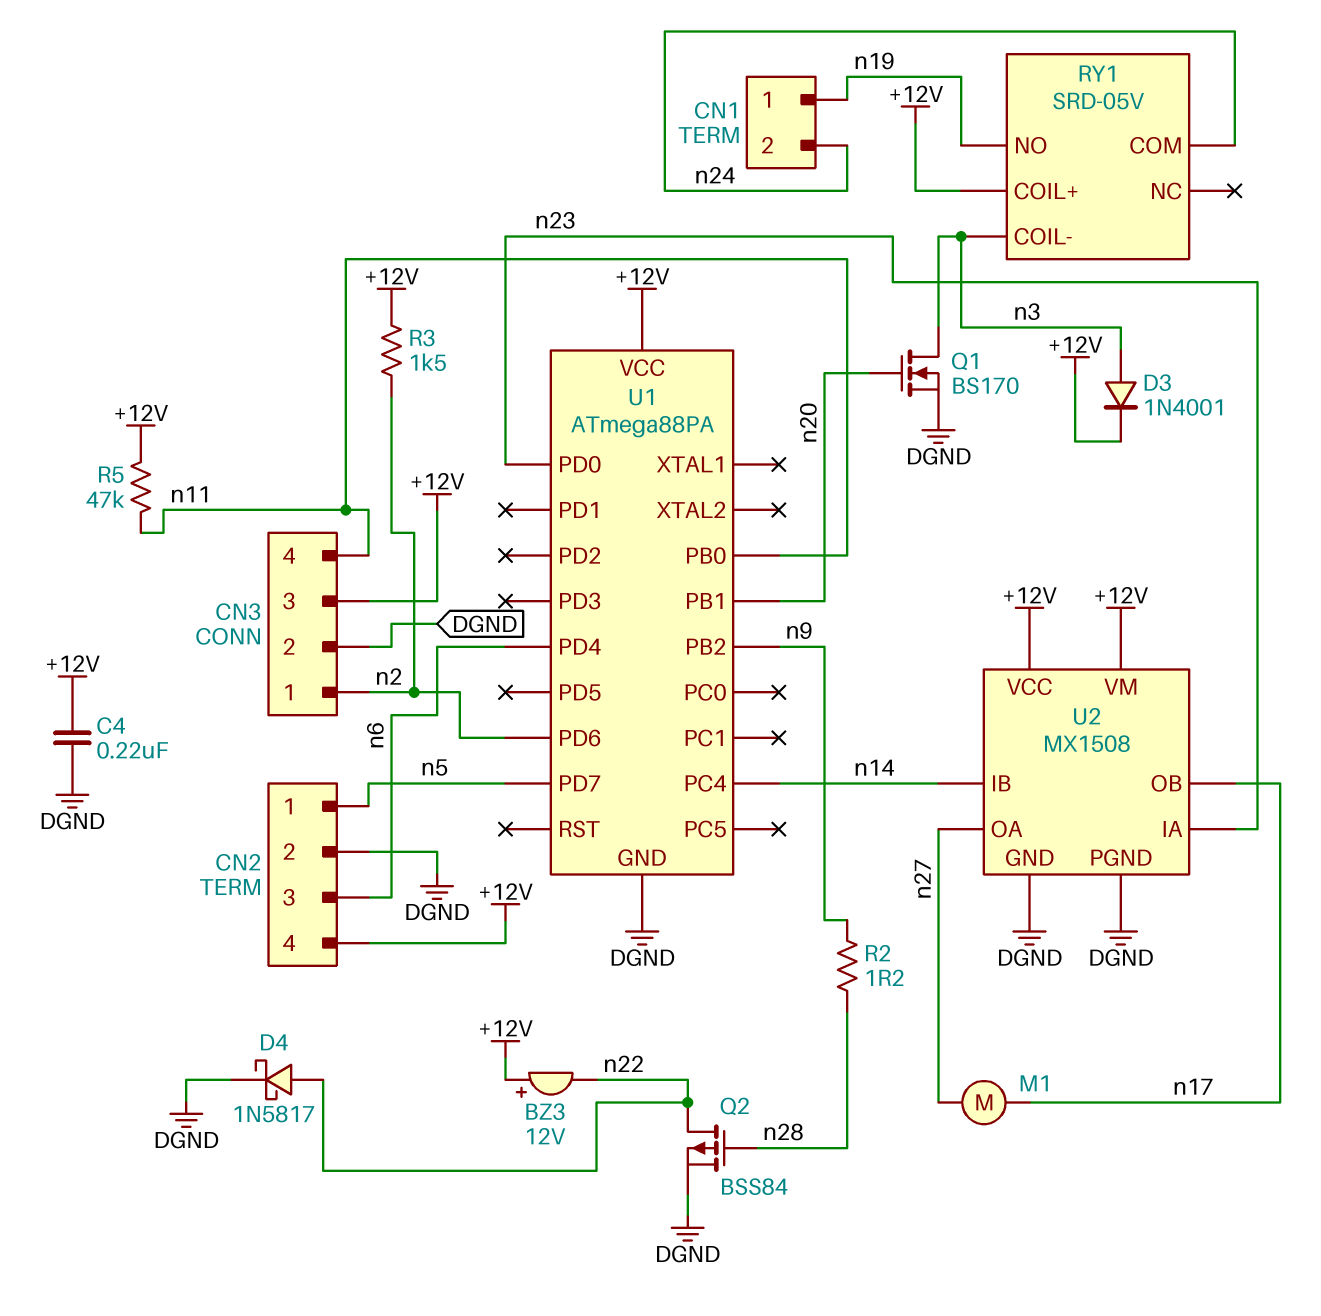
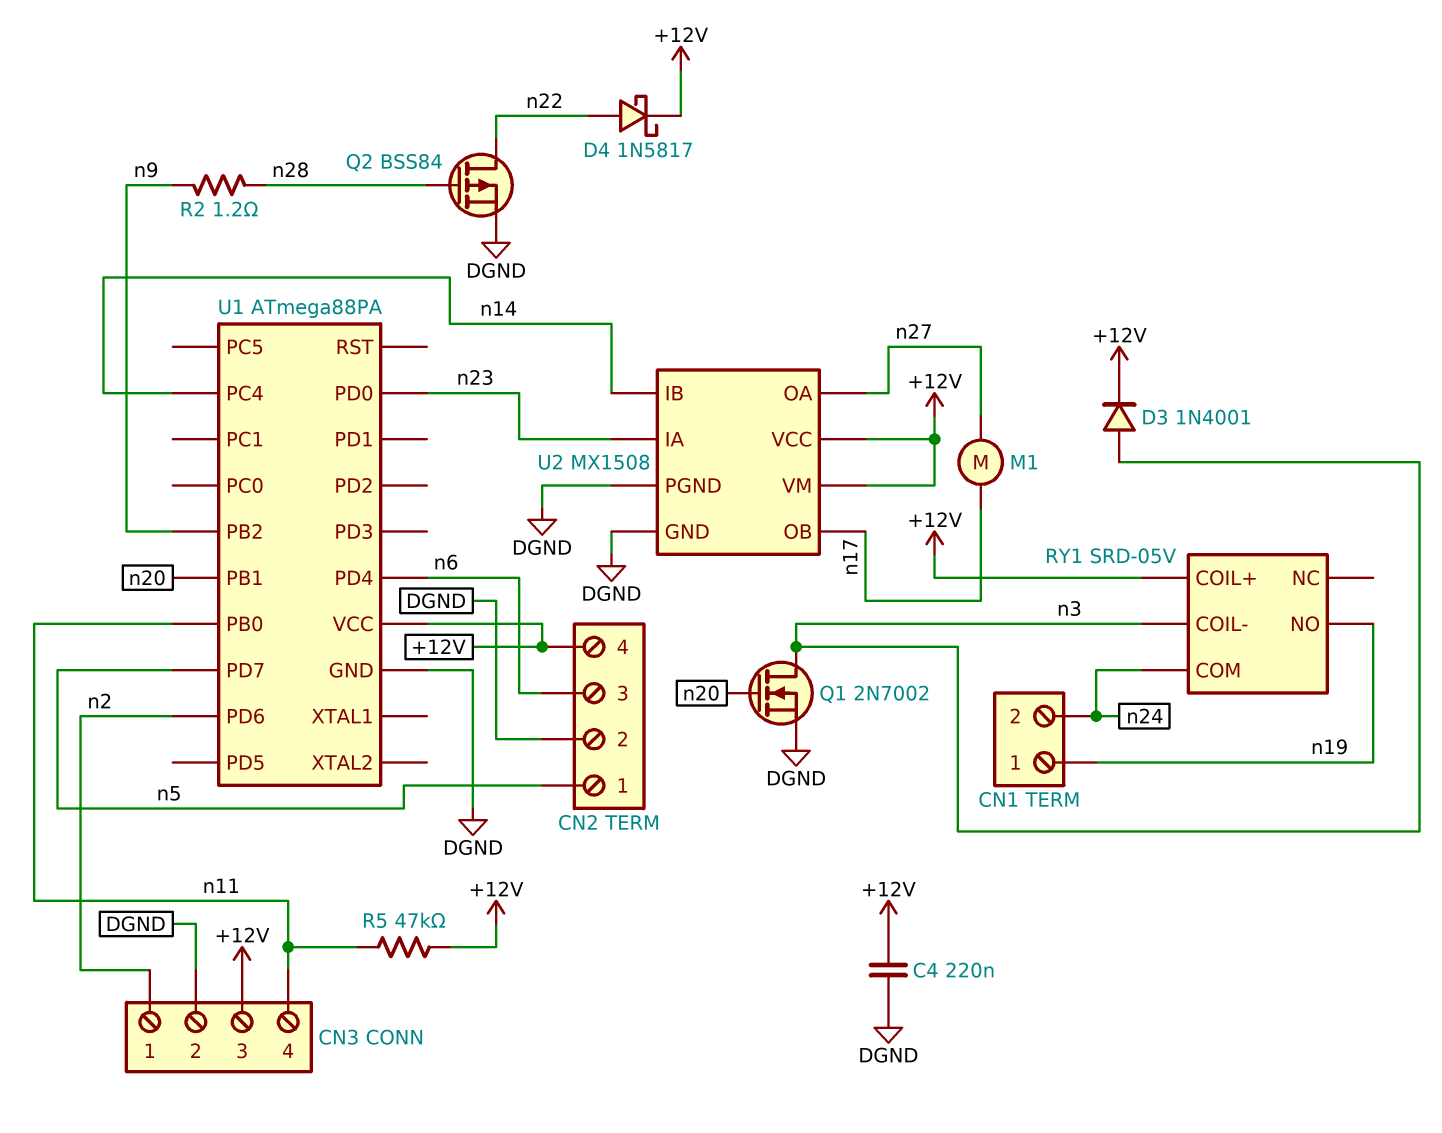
BZ3: buzzer 12V (plus +12V, minus n22) -> none
D4: schottky 1N5817 (A n22, K DGND) -> schottky 1N5817 (A n22, K +12V)
Q1: NMOS BS170 (G n20, D n3, S DGND) -> NMOS 2N7002 (G n20, D n3, S DGND)
R3: 1.5k (+12V, n2) -> none

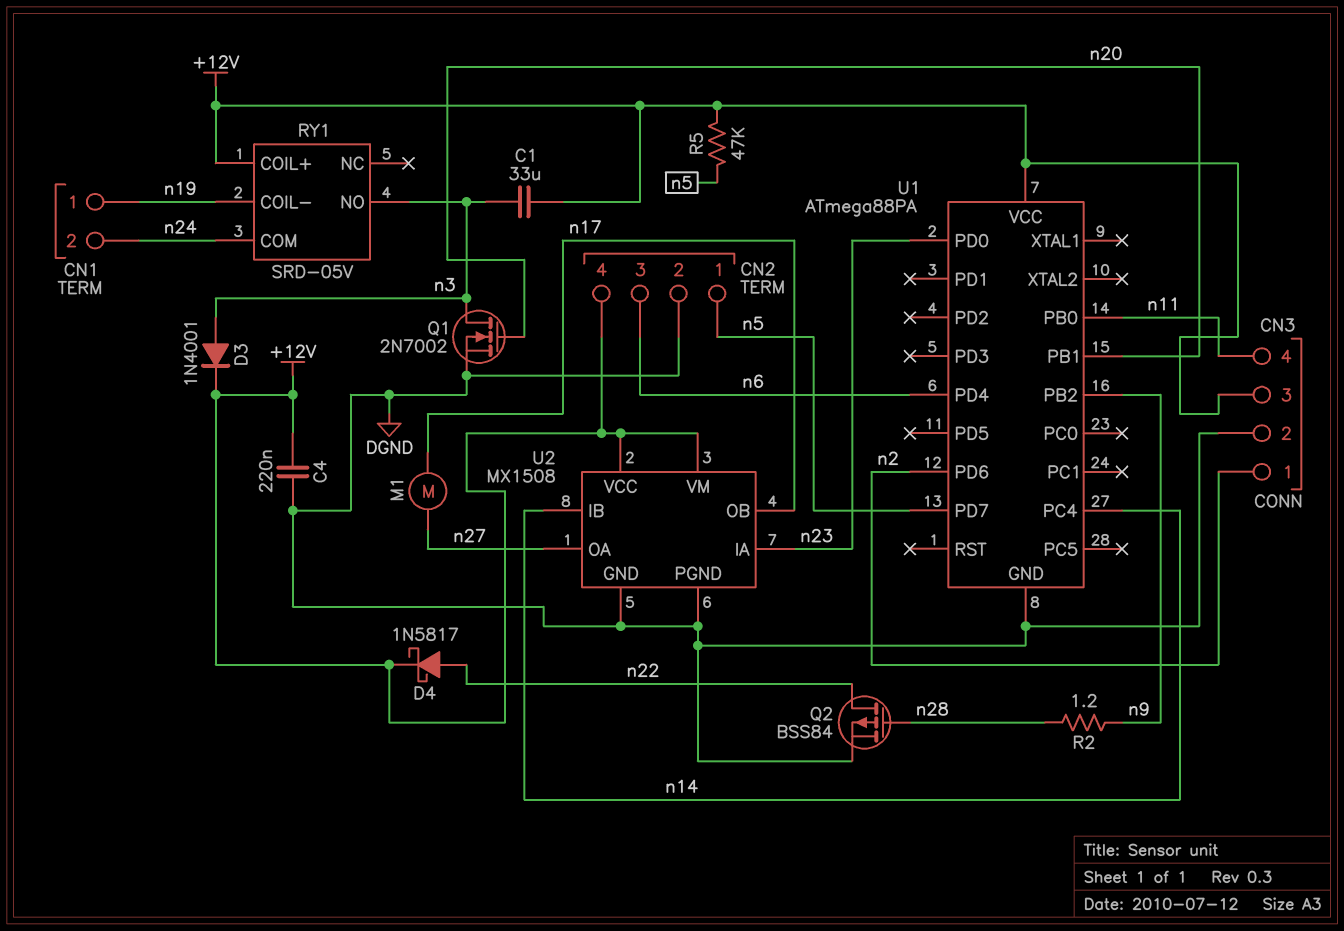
C1: none -> 33uF (+12V, n3)
R5: 47k (+12V, n11) -> 47k (+12V, n5)
RY1 pin COIL-: n3 -> n19
RY1 pin NO: n19 -> n3

